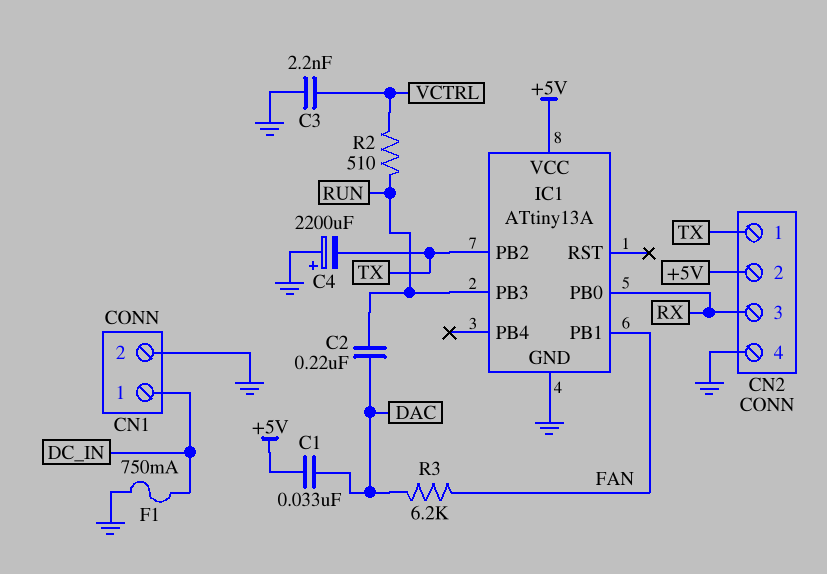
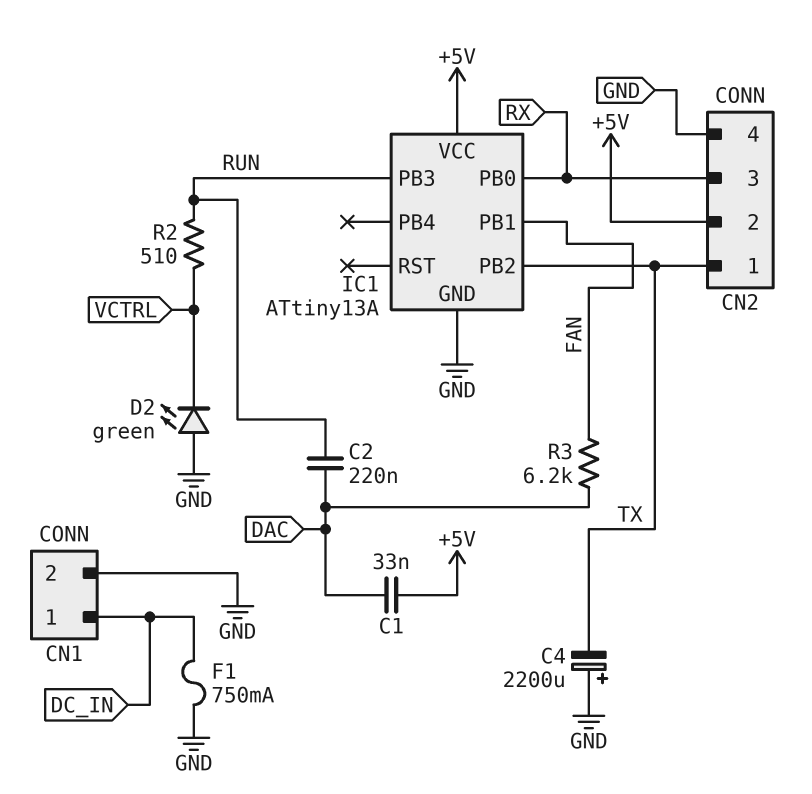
C3: 2.2nF (GND, VCTRL) -> none
D2: none -> LED green (A GND, K VCTRL)

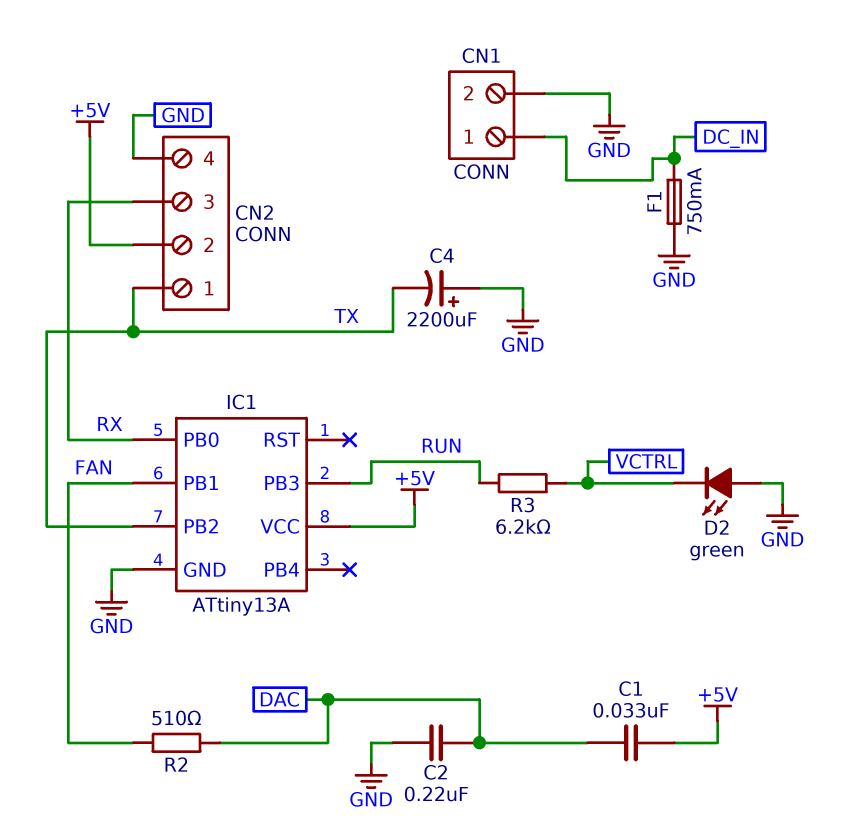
C2: 220nF (DAC, RUN) -> 220nF (DAC, GND)
R2: 510 (RUN, VCTRL) -> 510 (DAC, FAN)
R3: 6.2k (DAC, FAN) -> 6.2k (RUN, VCTRL)

